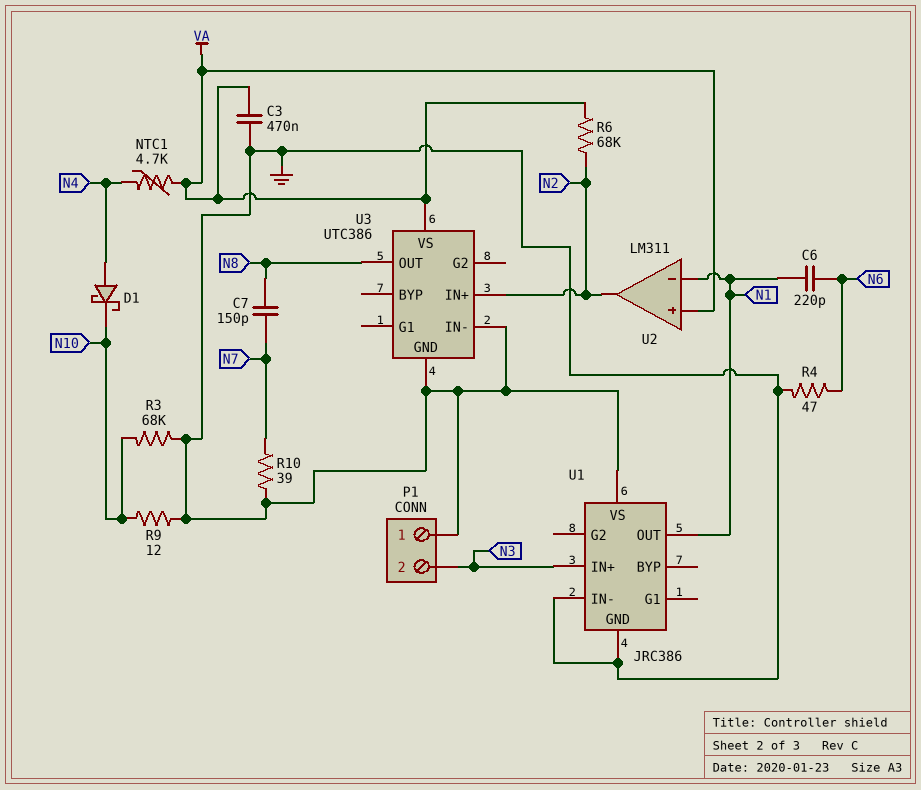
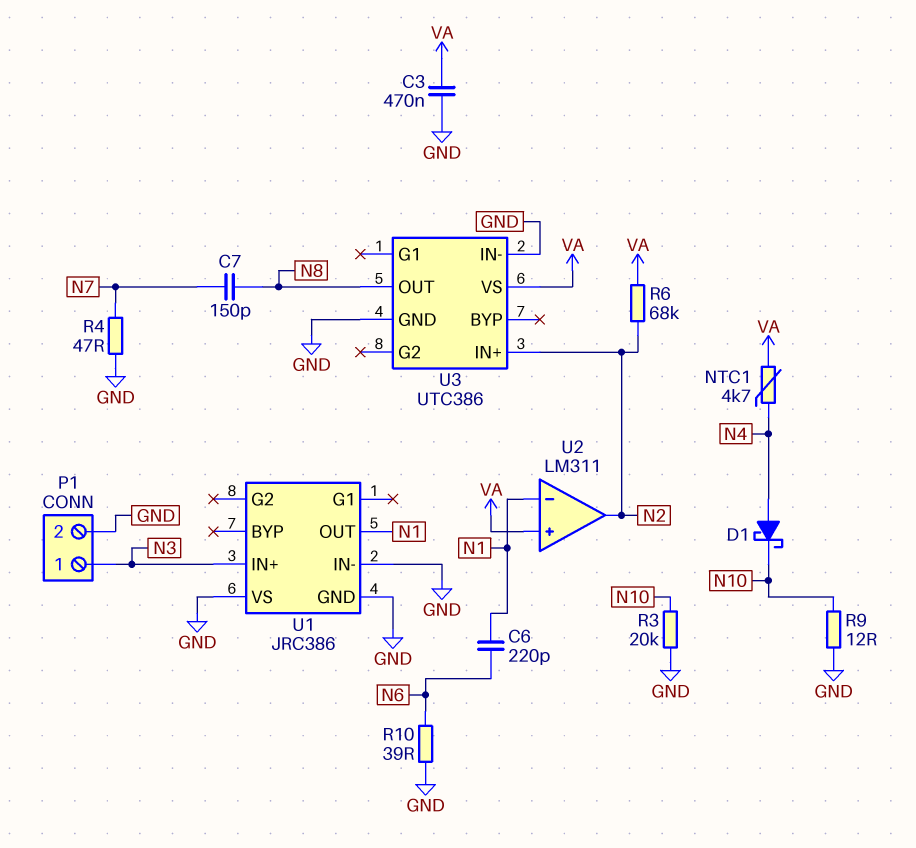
P1 pin 1: GND -> N3
P1 pin 2: N3 -> GND
R3: 68k (GND, N10) -> 20k (GND, N10)
R4: 47 (GND, N6) -> 47 (GND, N7)
R10: 39 (GND, N7) -> 39 (GND, N6)

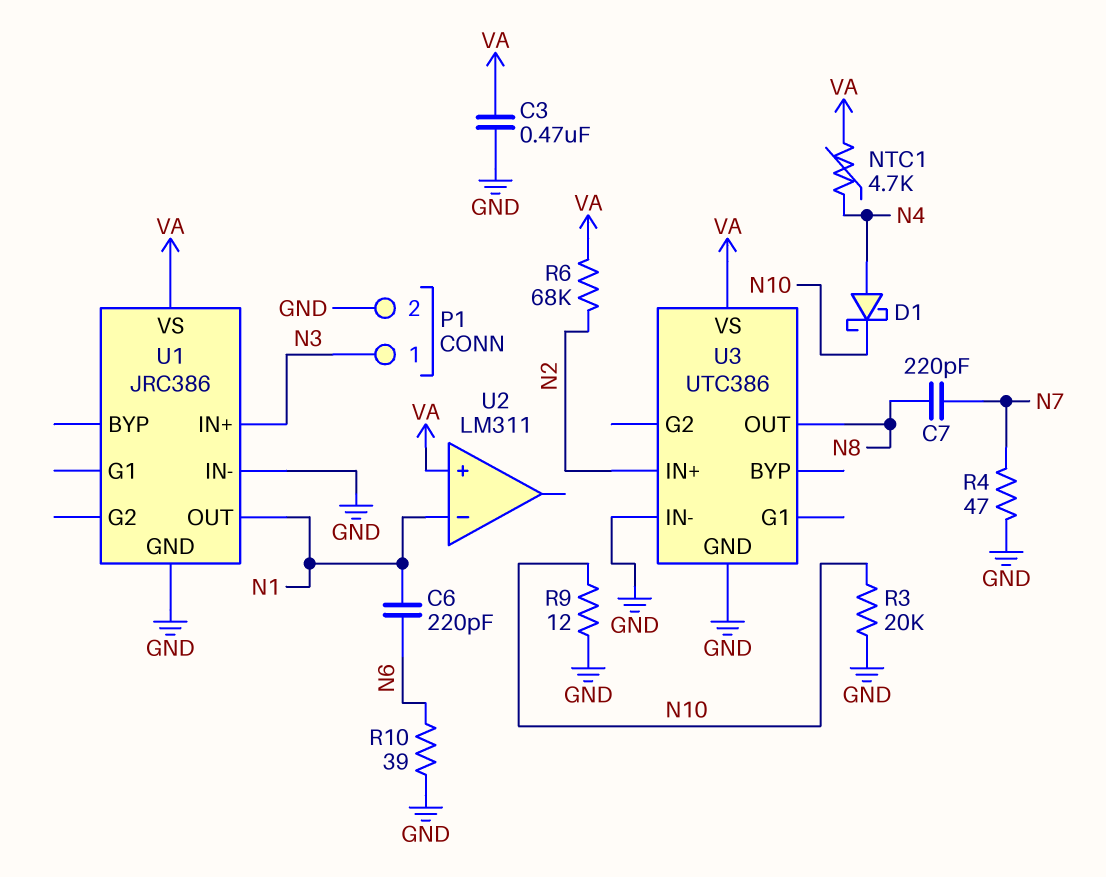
C7: 150pF (N7, N8) -> 220pF (N7, N8)
U1 pin VS: GND -> VA
U2 pin out: N2 -> none

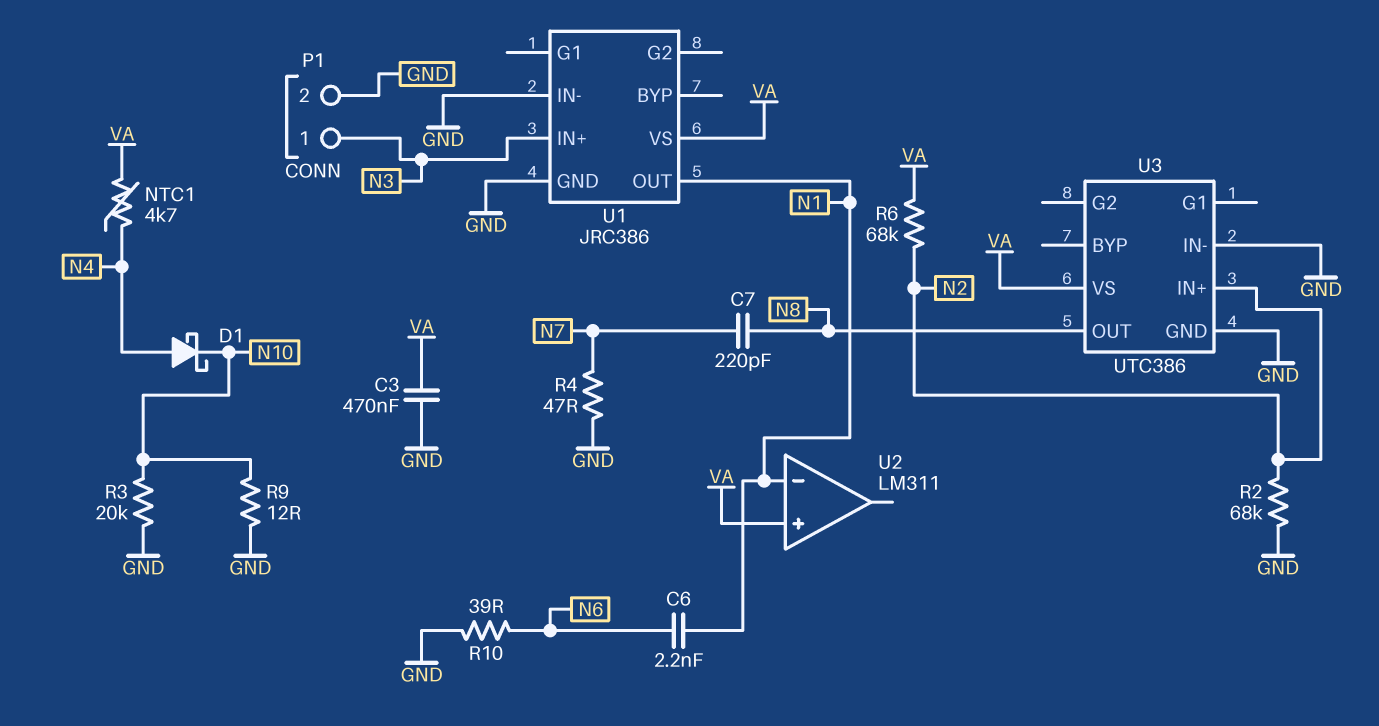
C6: 220pF (N1, N6) -> 2.2nF (N1, N6)
R2: none -> 68k (GND, N2)

